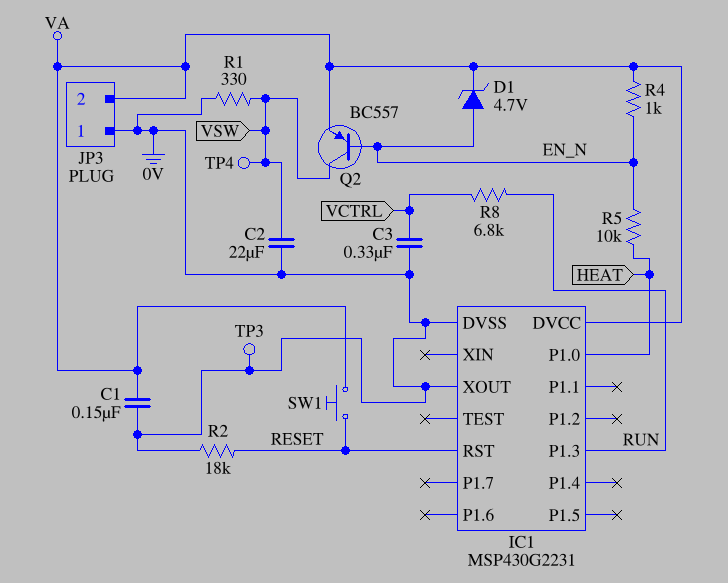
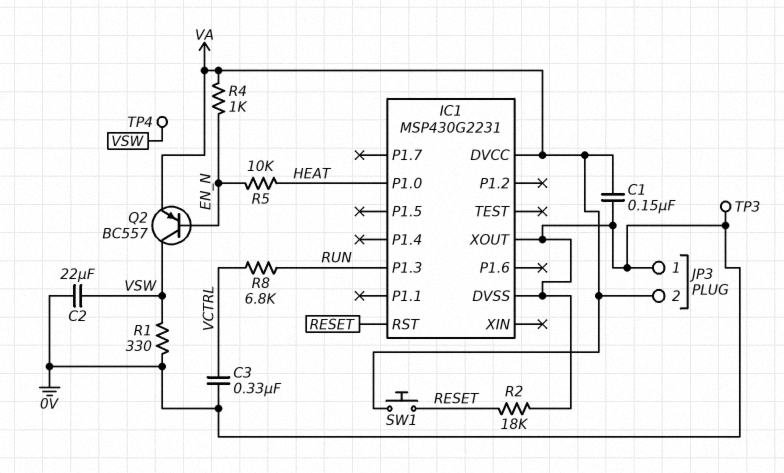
D1: zener 4.7V (A EN_N, K VA) -> none

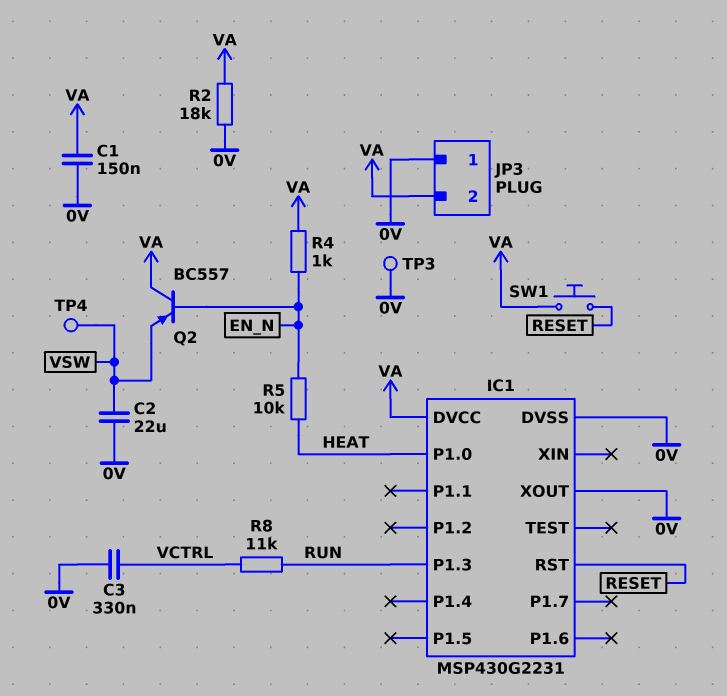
Q2: PNP BC557 (B EN_N, C VSW, E VA) -> PNP BC557 (B EN_N, C VA, E VSW)
R1: 330 (0V, VSW) -> none
R2: 18k (0V, RESET) -> 18k (0V, VA)
R8: 6.8k (RUN, VCTRL) -> 11k (RUN, VCTRL)

